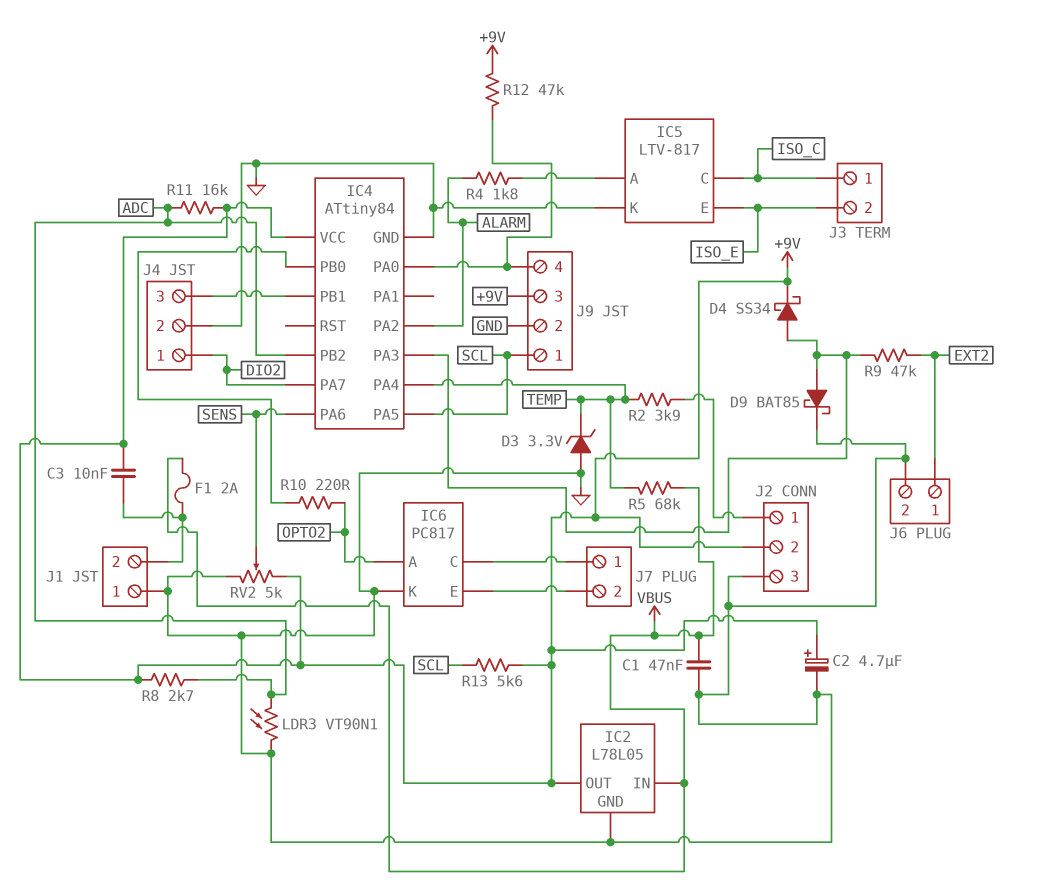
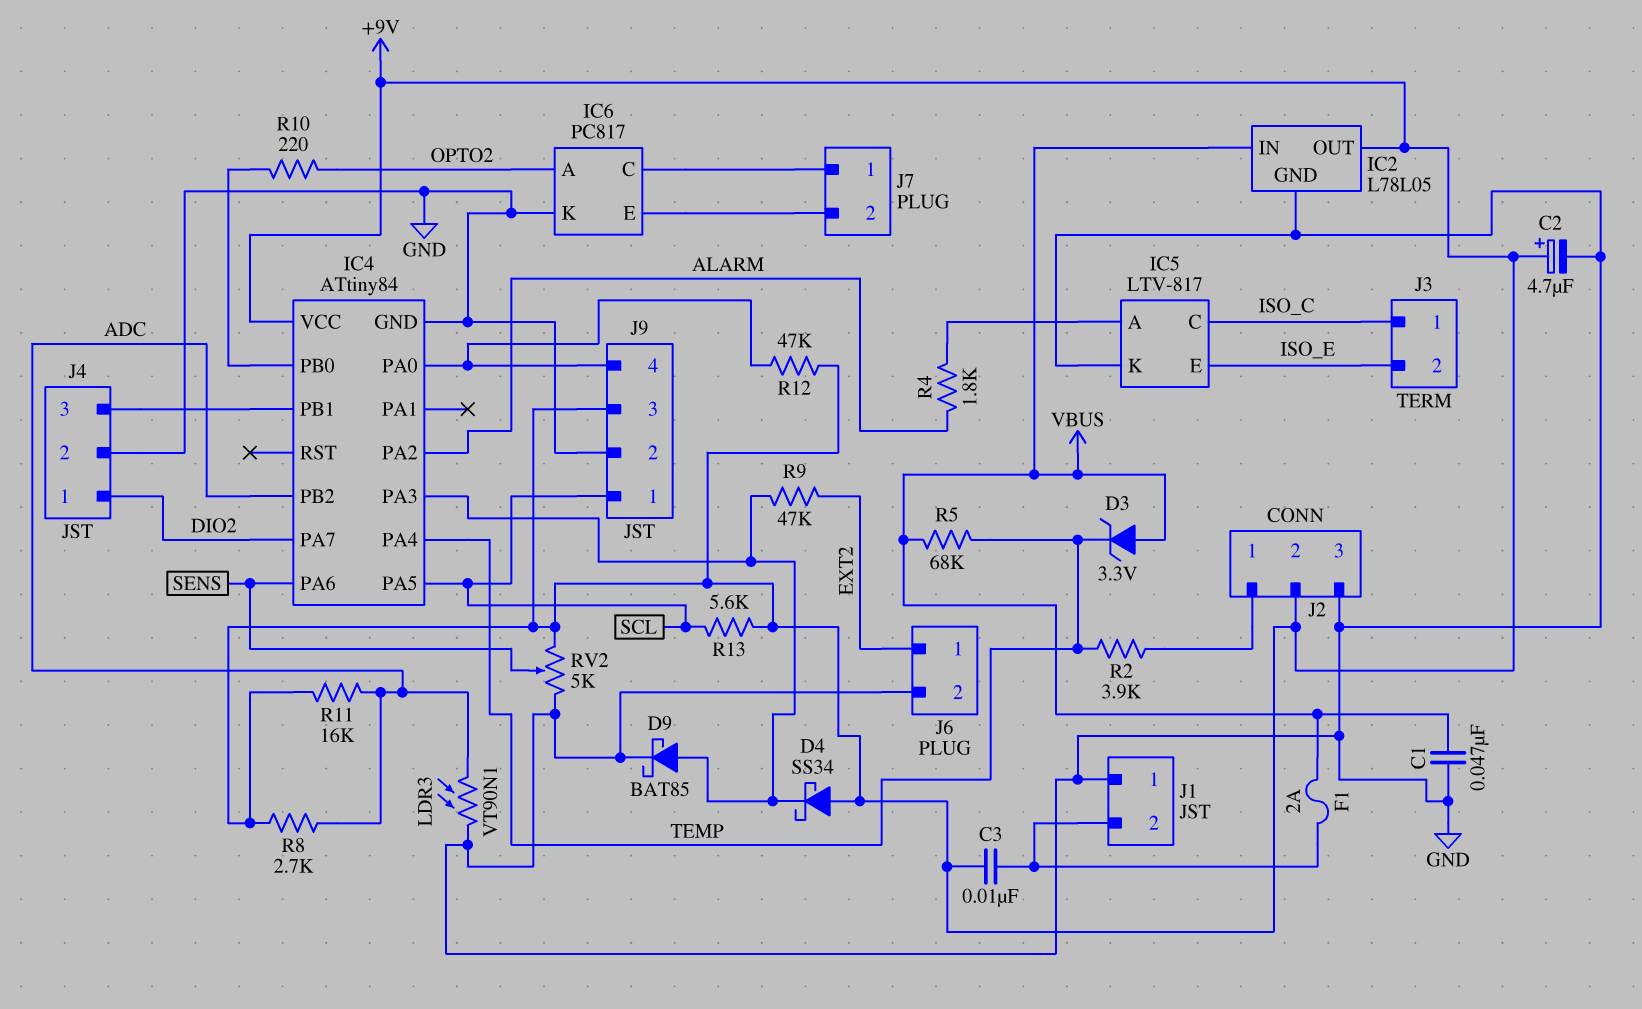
D3: zener 3.3V (A GND, K TEMP) -> zener 3.3V (A VBUS, K TEMP)
D4: schottky SS34 (A IC4/PA3, K +9V) -> schottky SS34 (A +9V, K IC4/PA3)

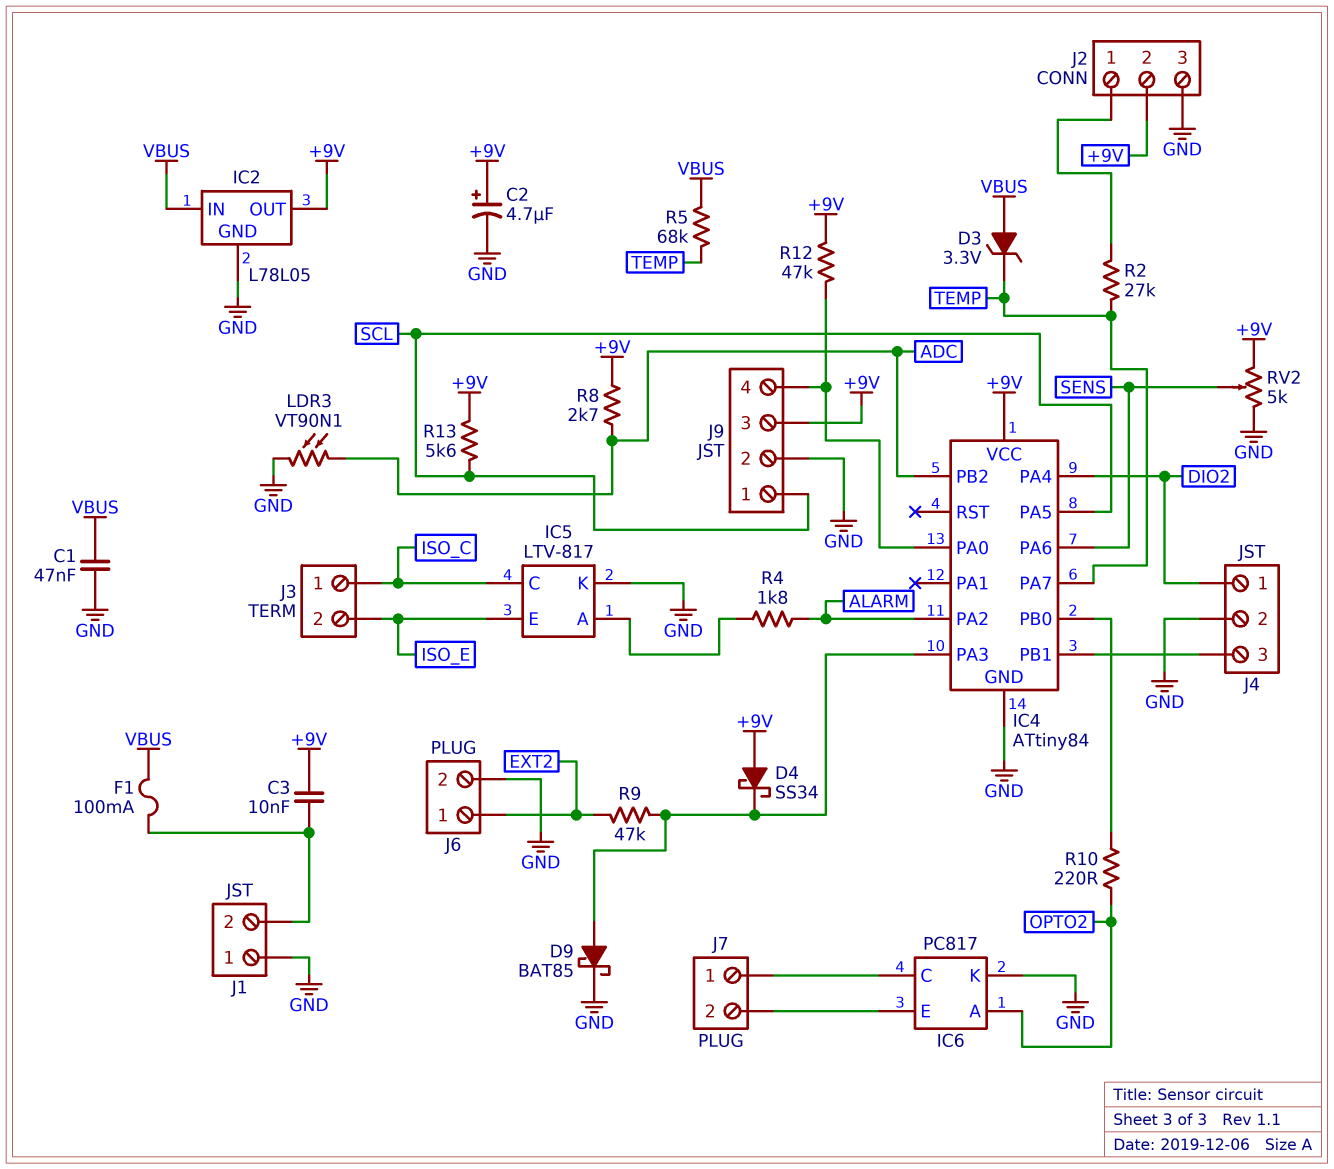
F1: 2A (J1/2, VBUS) -> 100mA (J1/2, VBUS)
IC4 pin PA4: TEMP -> DIO2
IC4 pin PA7: DIO2 -> TEMP
R2: 3.9k (J2/1, TEMP) -> 27k (J2/1, TEMP)
R11: 16k (+9V, ADC) -> none

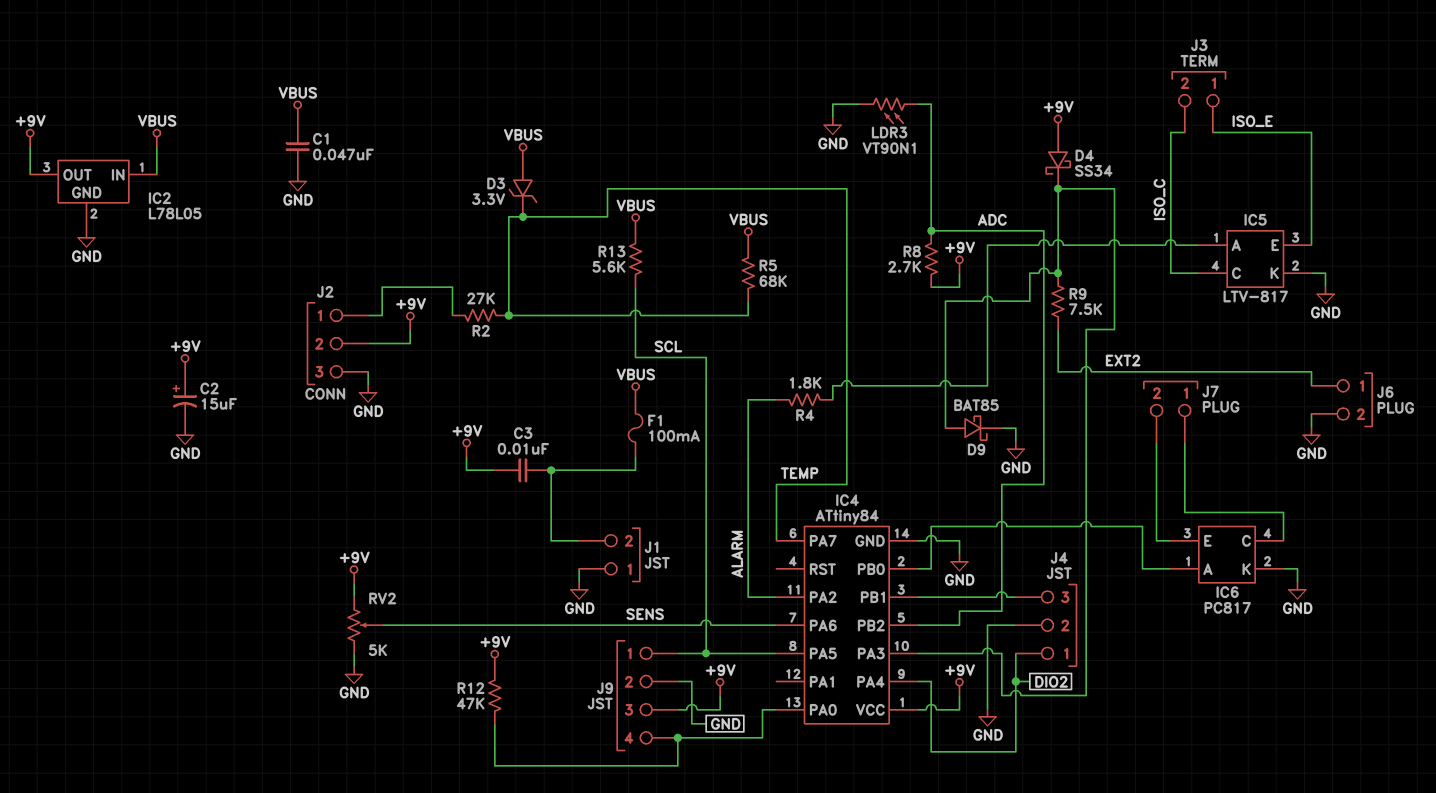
C2: 4.7uF (plus +9V, minus GND) -> 15uF (plus +9V, minus GND)
IC6 pin A: OPTO2 -> IC4/PB0
J3 pin 1: ISO_C -> ISO_E
J3 pin 2: ISO_E -> ISO_C
R9: 47k (EXT2, IC4/PA3) -> 7.5k (EXT2, IC4/PA3)
R10: 220 (IC4/PB0, OPTO2) -> none
R13: 5.6k (+9V, SCL) -> 5.6k (SCL, VBUS)

